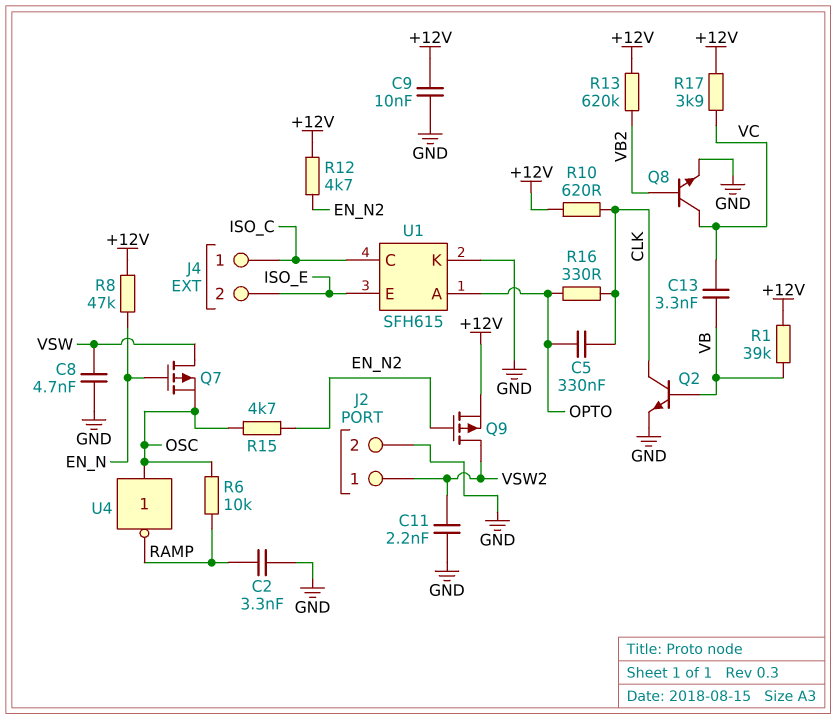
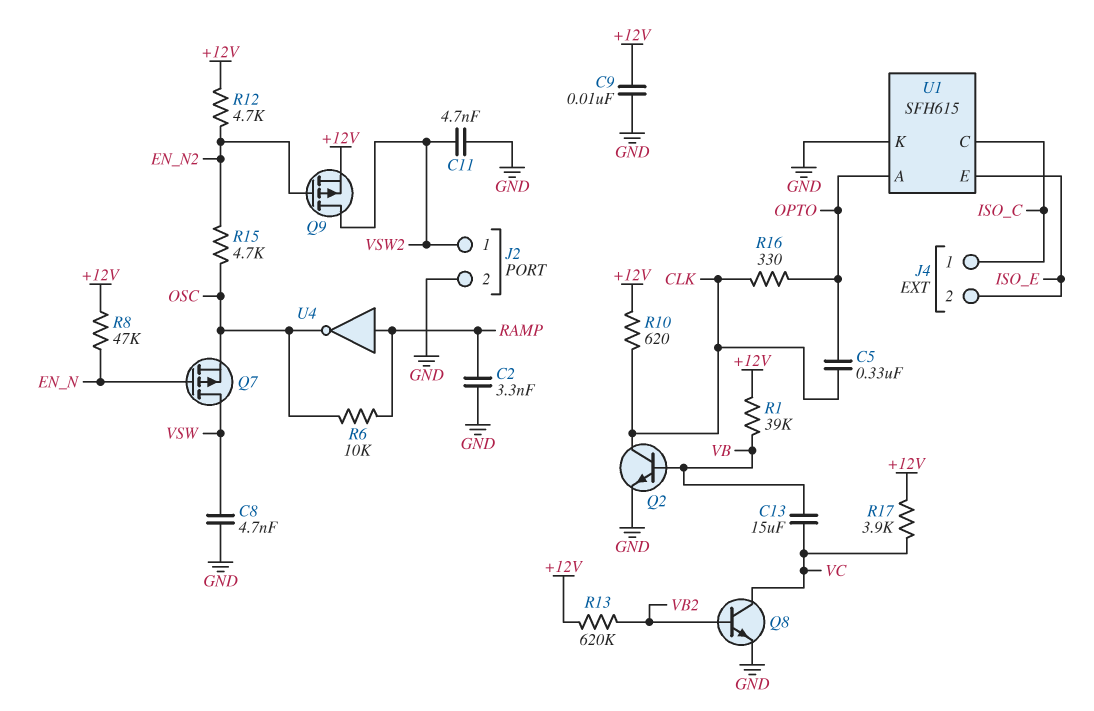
C11: 2.2nF (GND, VSW2) -> 4.7nF (GND, VSW2)
C13: 3.3nF (VB, VC) -> 15uF (VB, VC)
U4: NOT (in OSC, out RAMP) -> NOT (in RAMP, out OSC)

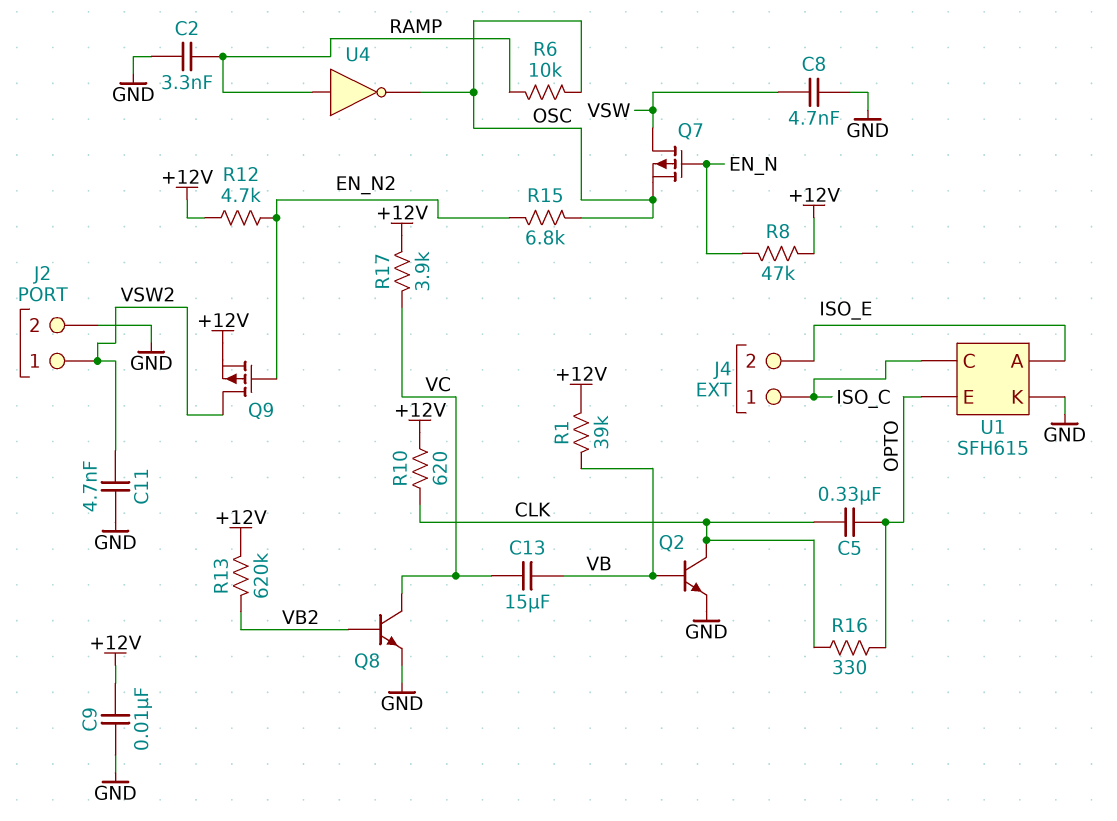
R15: 4.7k (EN_N2, OSC) -> 6.8k (EN_N2, OSC)
U1 pin A: OPTO -> ISO_E
U1 pin E: ISO_E -> OPTO

